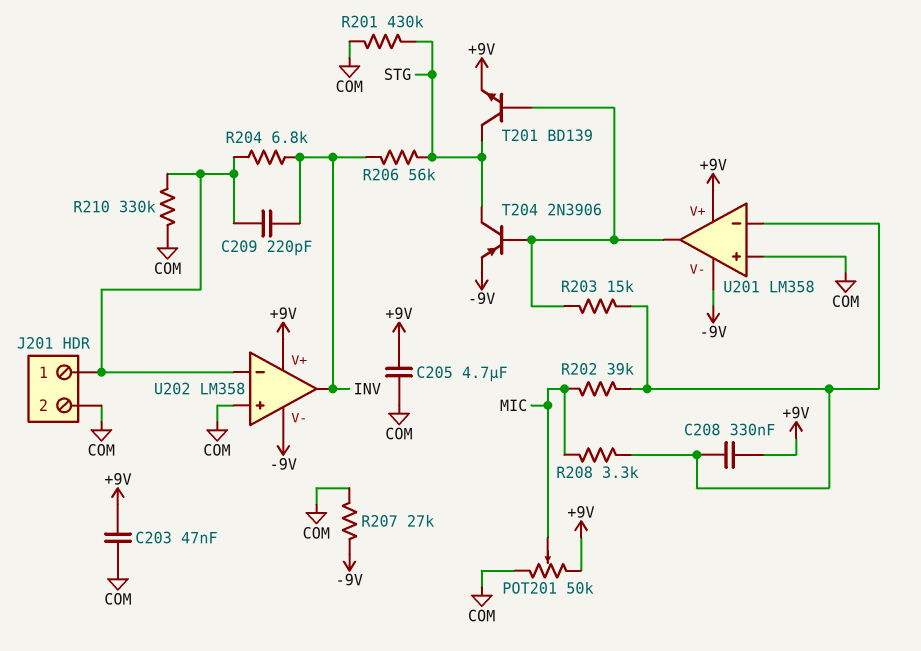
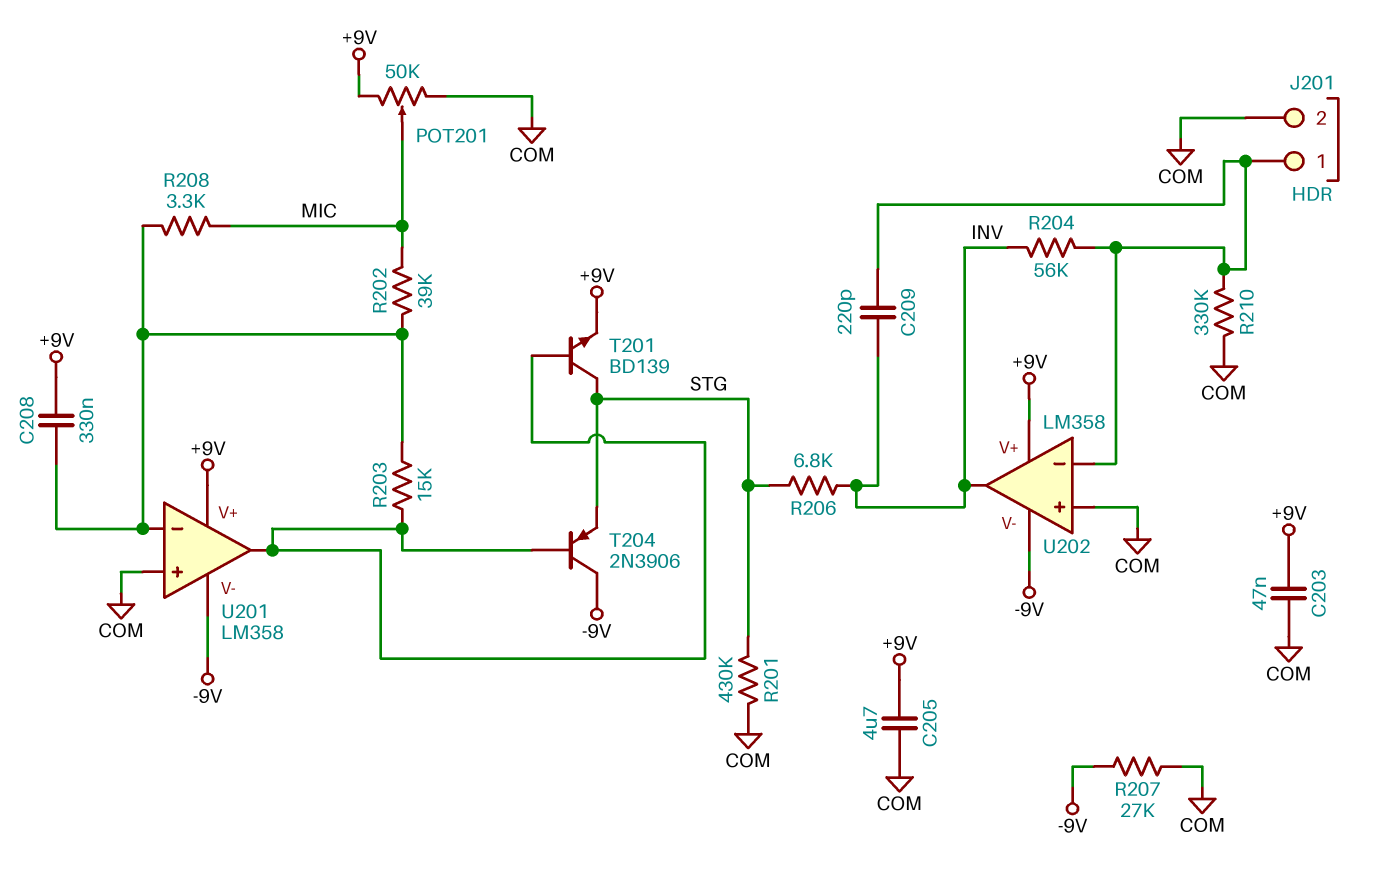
R204: 6.8k (INV, J201/1) -> 56k (INV, J201/1)
R206: 56k (INV, STG) -> 6.8k (INV, STG)
T204: PNP 2N3906 (B U201/out, C STG, E -9V) -> PNP 2N3906 (B U201/out, C -9V, E STG)

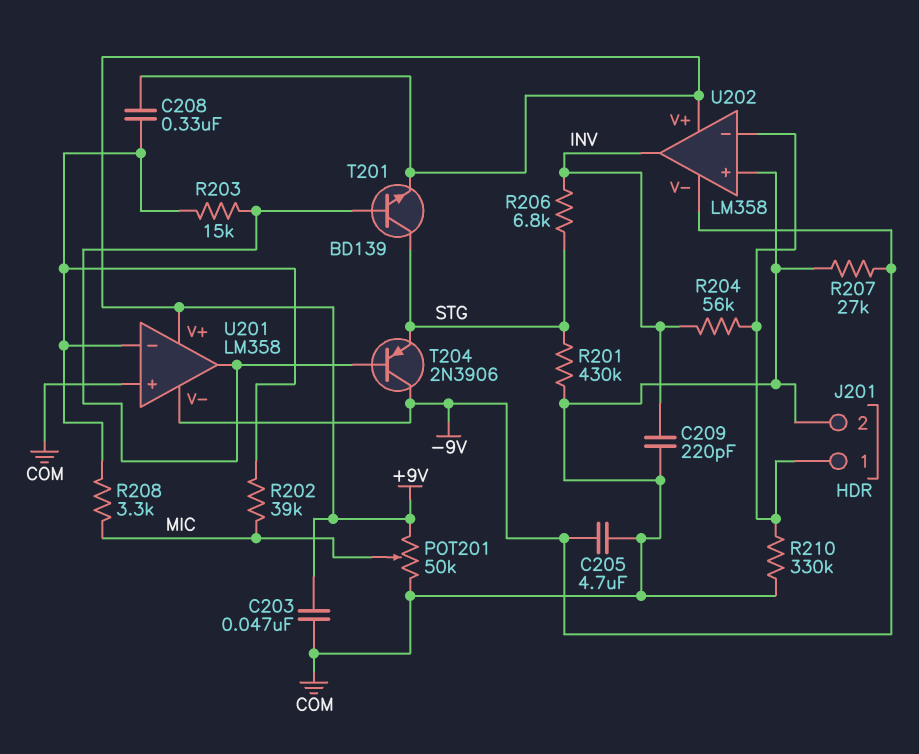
C205: 4.7uF (+9V, COM) -> 4.7uF (-9V, COM)
C209: 220pF (INV, J201/1) -> 220pF (COM, INV)

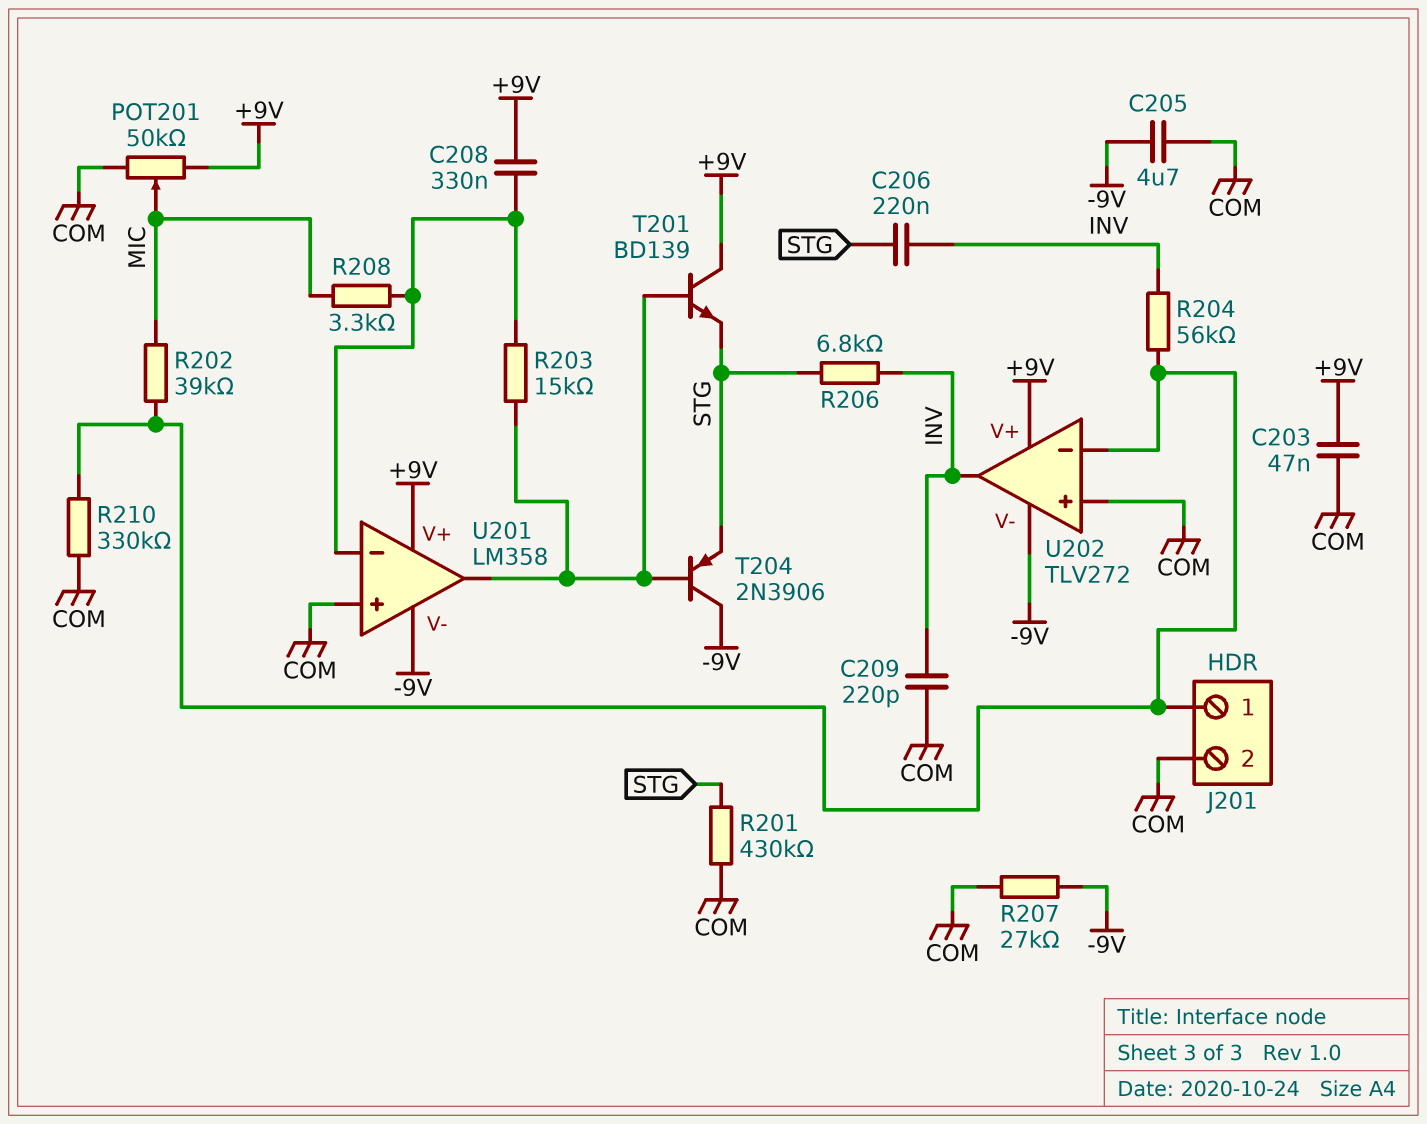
C206: none -> 220nF (INV, STG)
R202: 39k (MIC, U201/in-) -> 39k (J201/1, MIC)
T201: NPN BD139 (B U201/out, C STG, E +9V) -> NPN BD139 (B U201/out, C +9V, E STG)
U202: LM358 -> TLV272

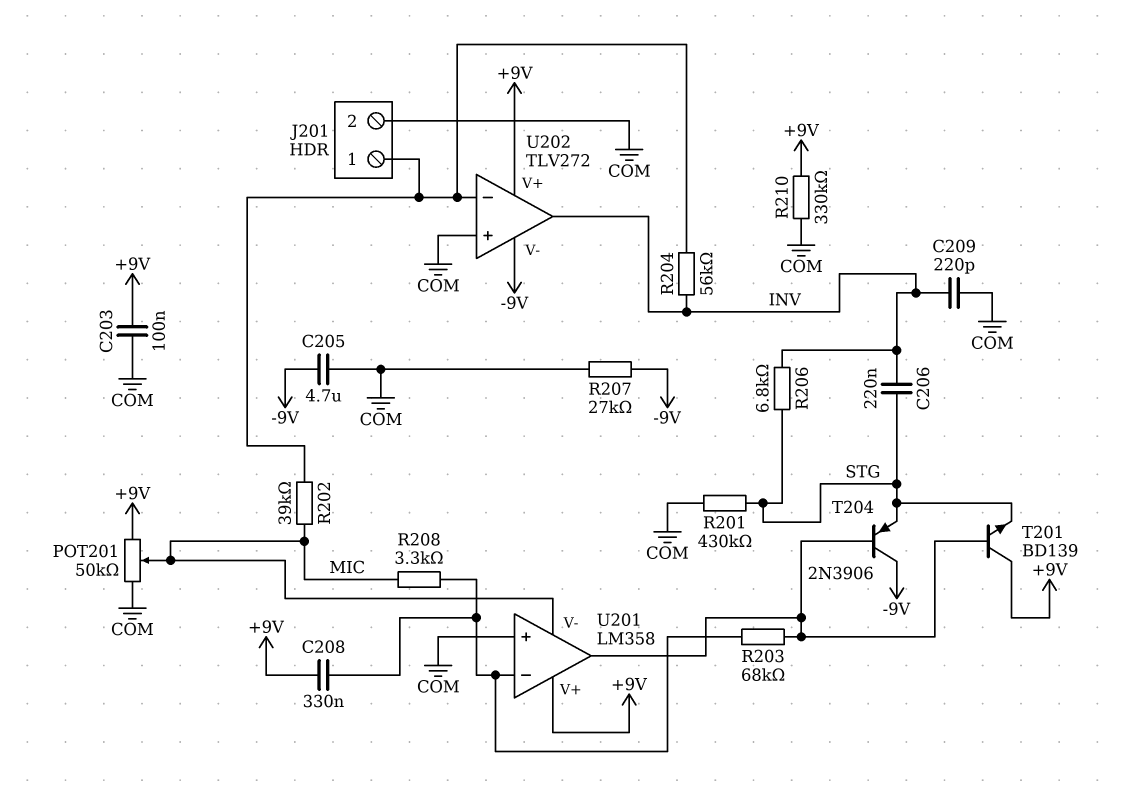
C203: 47nF (+9V, COM) -> 100nF (+9V, COM)
R203: 15k (U201/in-, U201/out) -> 68k (U201/in-, U201/out)
R210: 330k (COM, J201/1) -> 330k (+9V, COM)
U201 pin V-: -9V -> MIC

